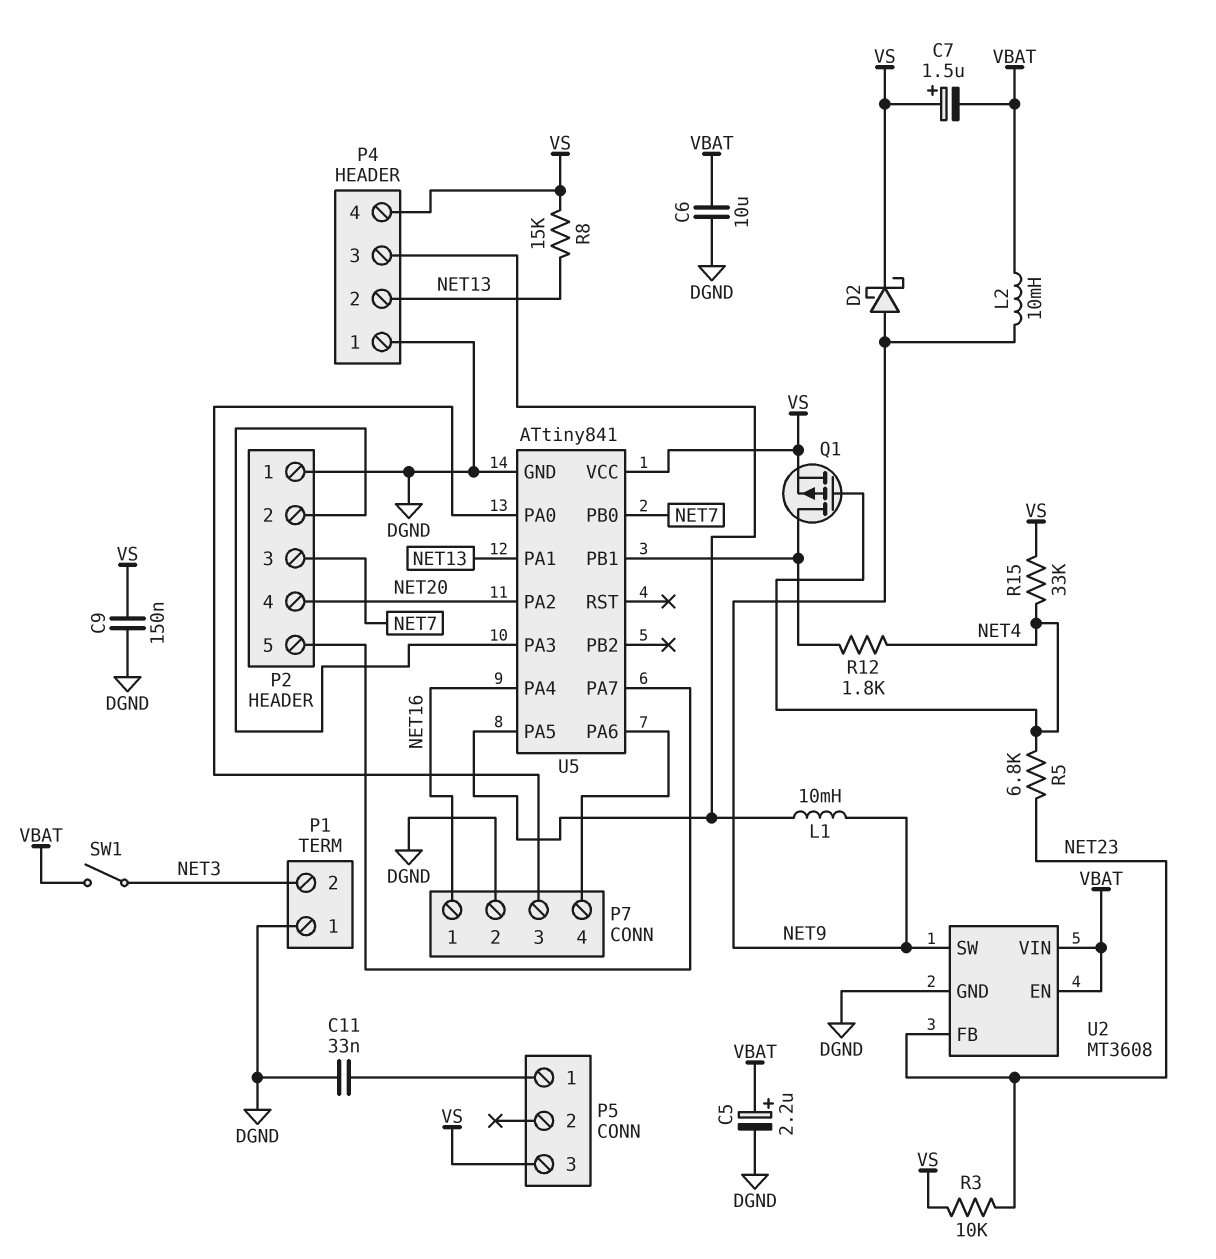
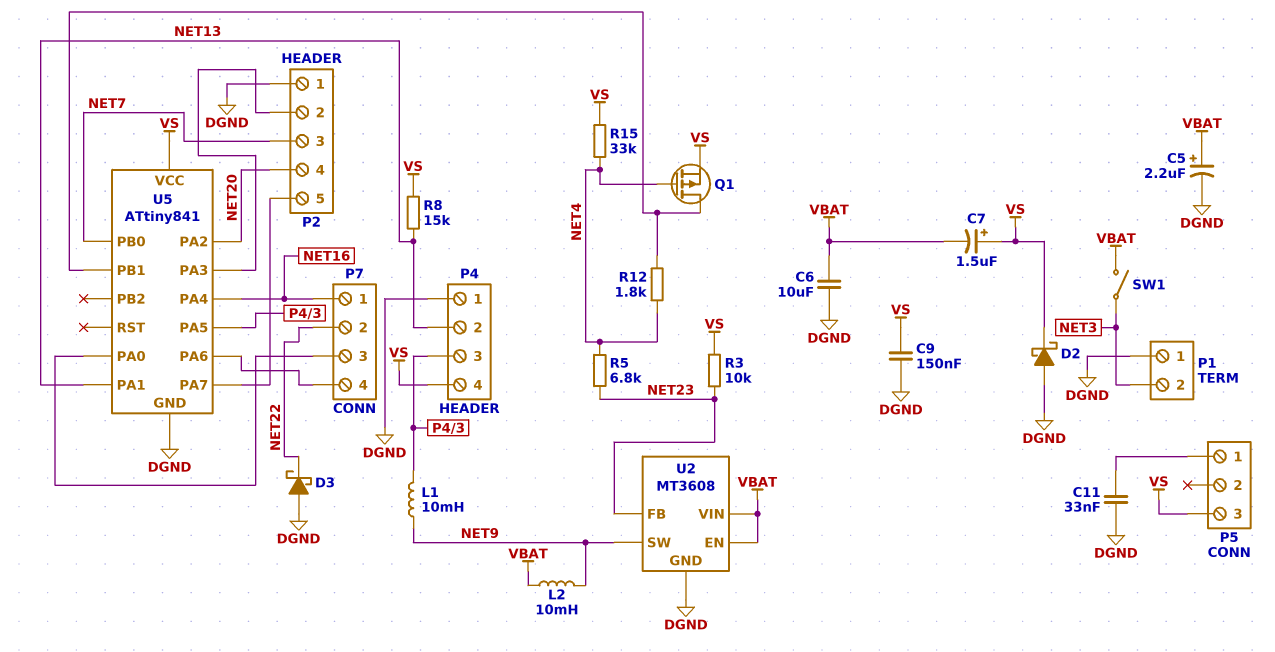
D2: schottky (A NET9, K VS) -> schottky (A DGND, K VS)
D3: none -> schottky (A DGND, K NET22)
P7 pin 2: DGND -> NET22

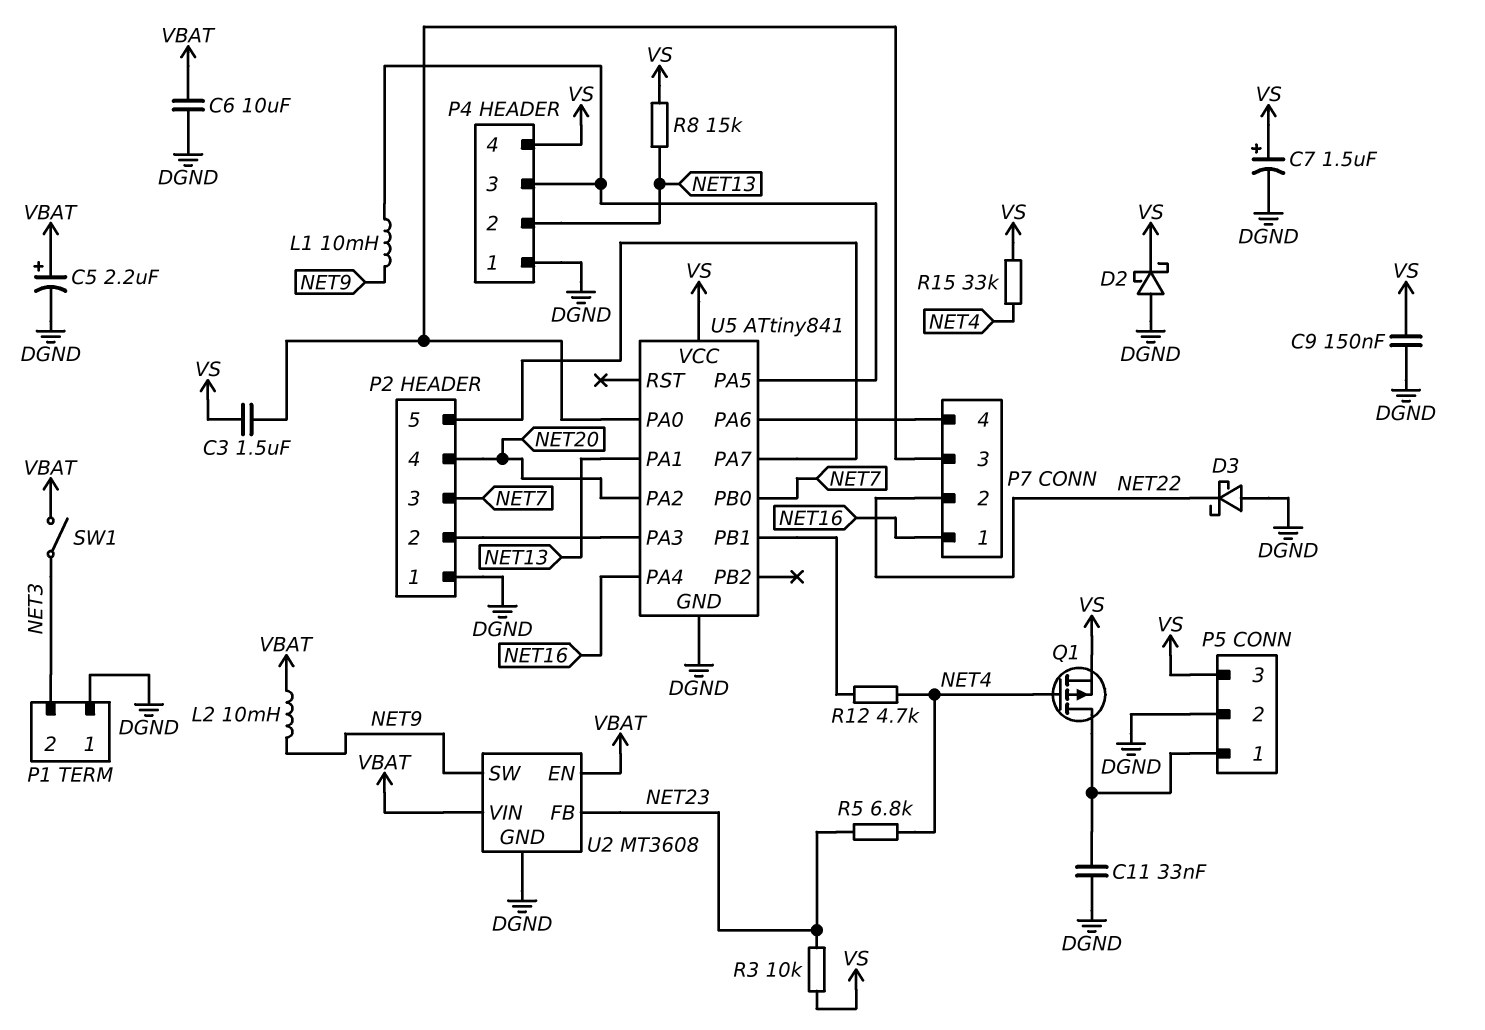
C3: none -> 1.5uF (P7/3, VS)
C7: 1.5uF (plus VS, minus VBAT) -> 1.5uF (plus VS, minus DGND)
P5 pin 2: none -> DGND
Q1: PMOS (G NET4, D U5/PB1, S VS) -> PMOS (G NET4, D P5/1, S VS)
R12: 1.8k (NET4, U5/PB1) -> 4.7k (NET4, U5/PB1)

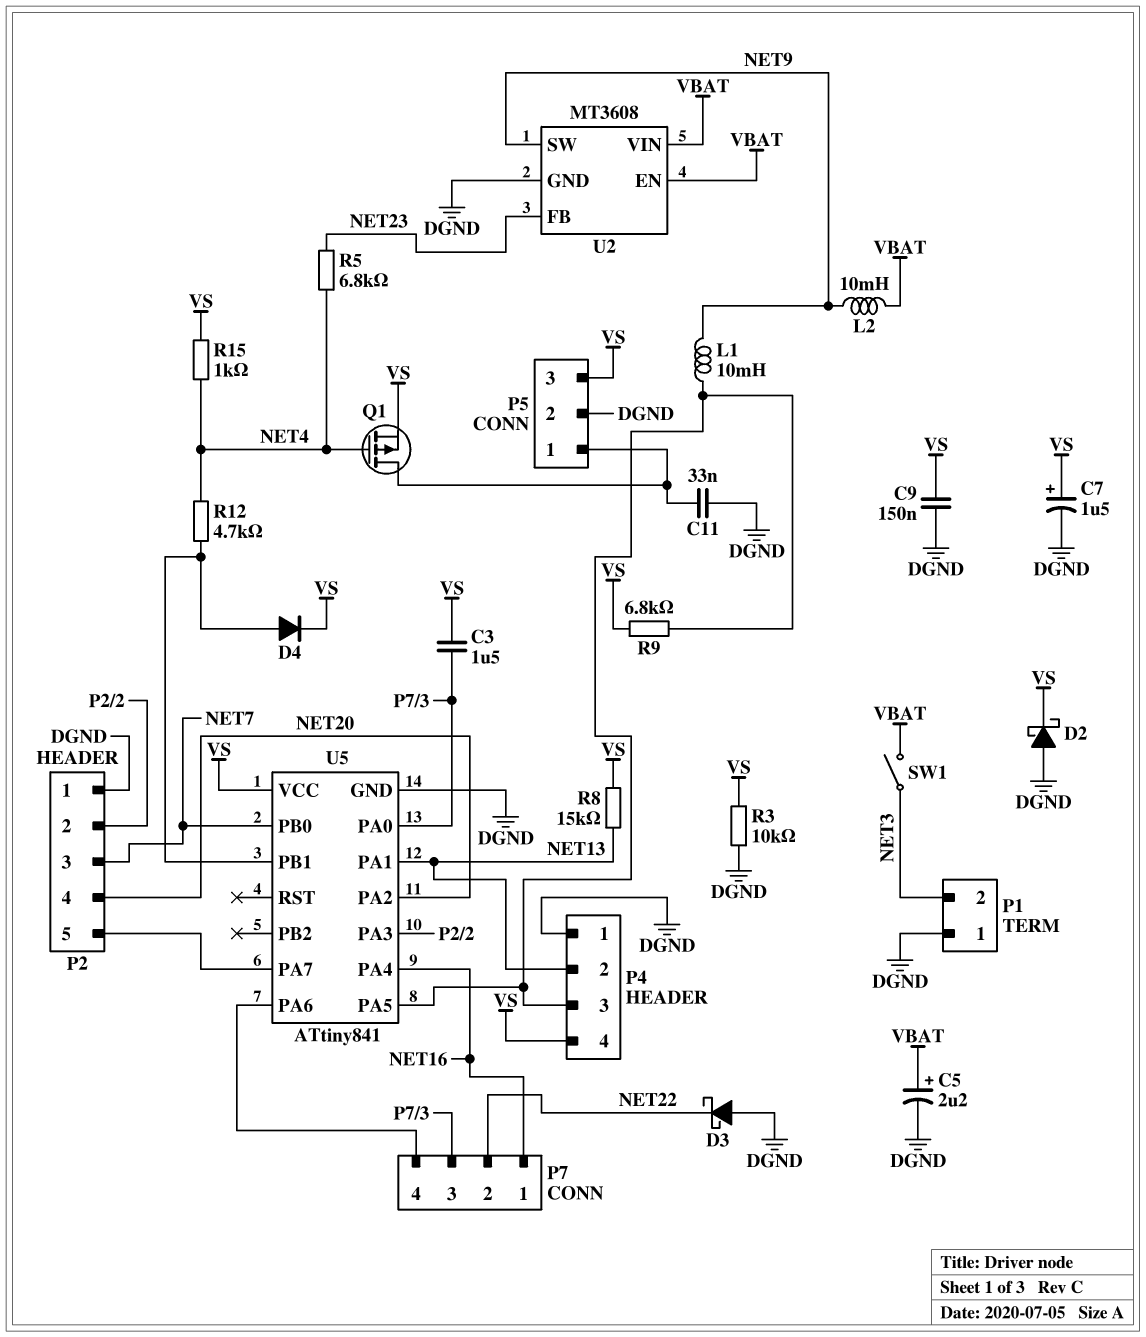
C6: 10uF (DGND, VBAT) -> none
D4: none -> diode (A U5/PB1, K VS)
R3: 10k (NET23, VS) -> 10k (DGND, VS)
R9: none -> 6.8k (P4/3, VS)
R15: 33k (NET4, VS) -> 1k (NET4, VS)

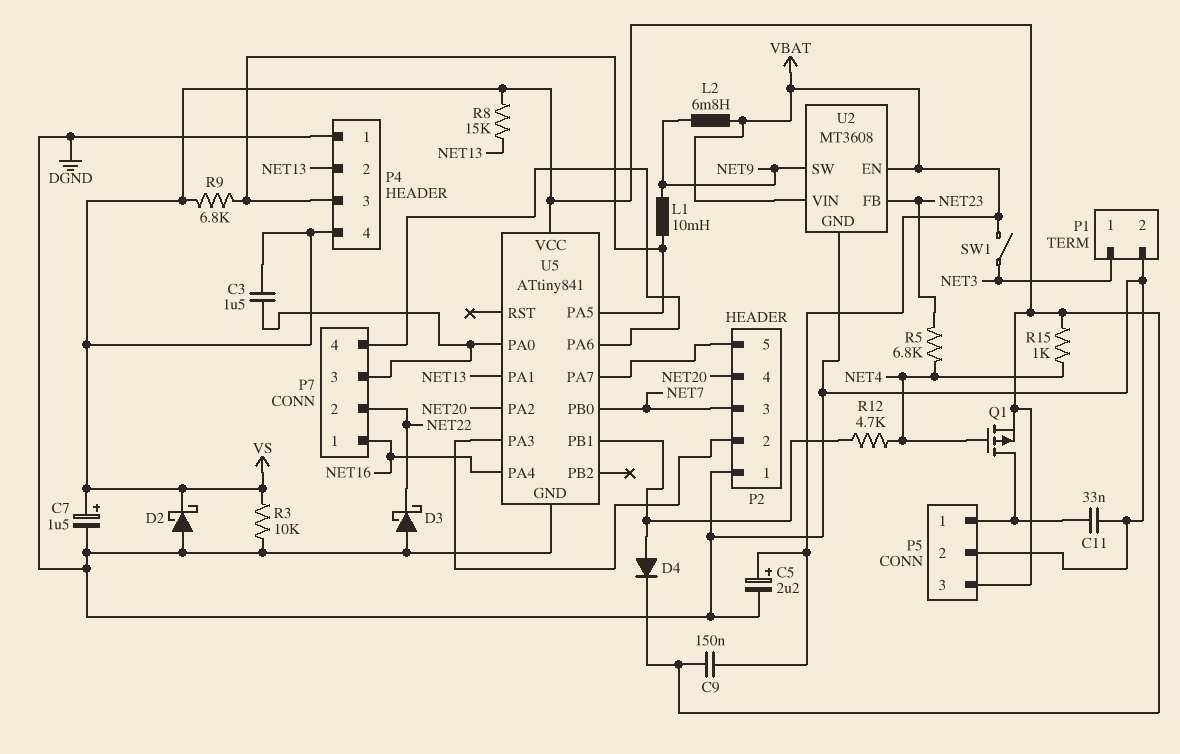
C9: 150nF (DGND, VS) -> 150nF (VBAT, VS)
L2: 10mH (NET9, VBAT) -> 6.8mH (NET9, VBAT)
P1 pin 1: DGND -> NET3
P1 pin 2: NET3 -> DGND

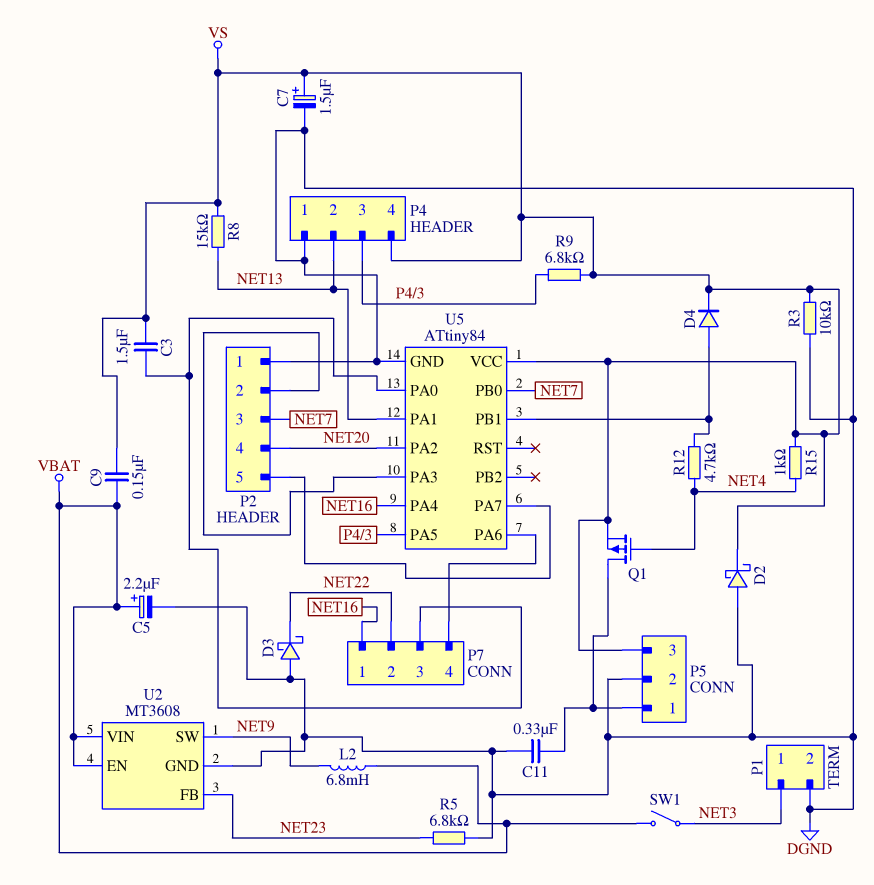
C11: 33nF (DGND, P5/1) -> 330nF (DGND, P5/1)
L1: 10mH (NET9, P4/3) -> none
R5: 6.8k (NET4, NET23) -> 6.8k (DGND, NET23)
U5: ATtiny841 -> ATtiny84

